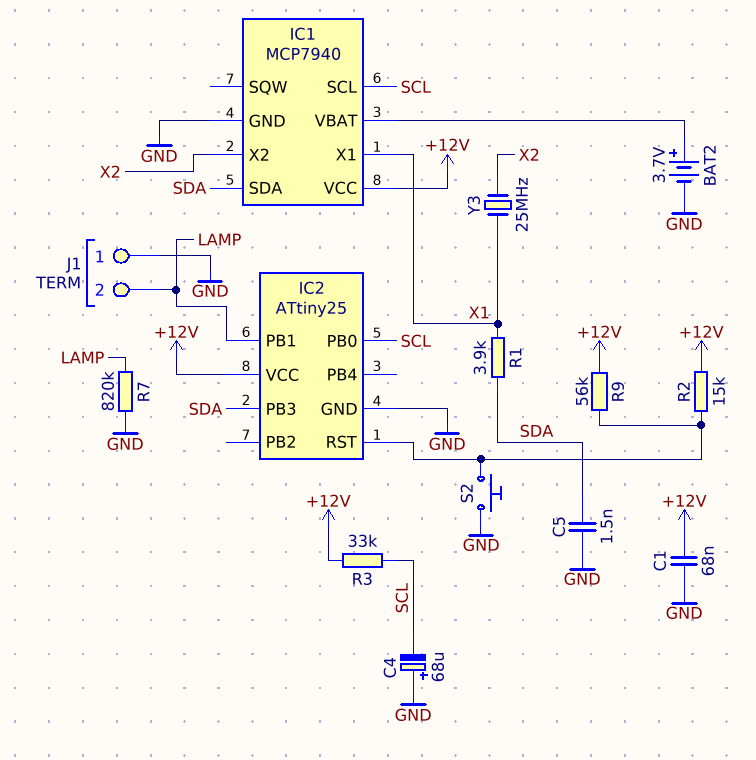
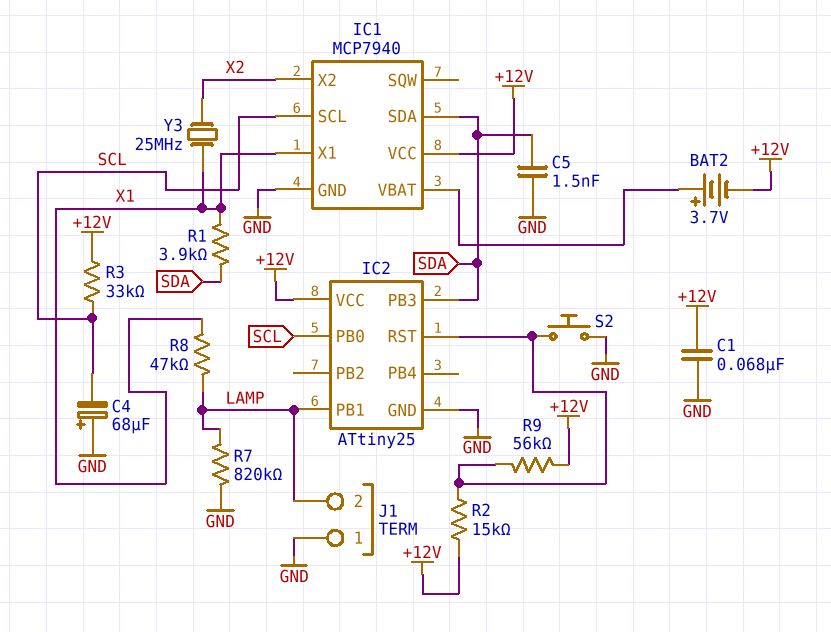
BAT2: 3.7V (plus IC1/VBAT, minus GND) -> 3.7V (plus IC1/VBAT, minus +12V)
R8: none -> 47k (LAMP, X1)

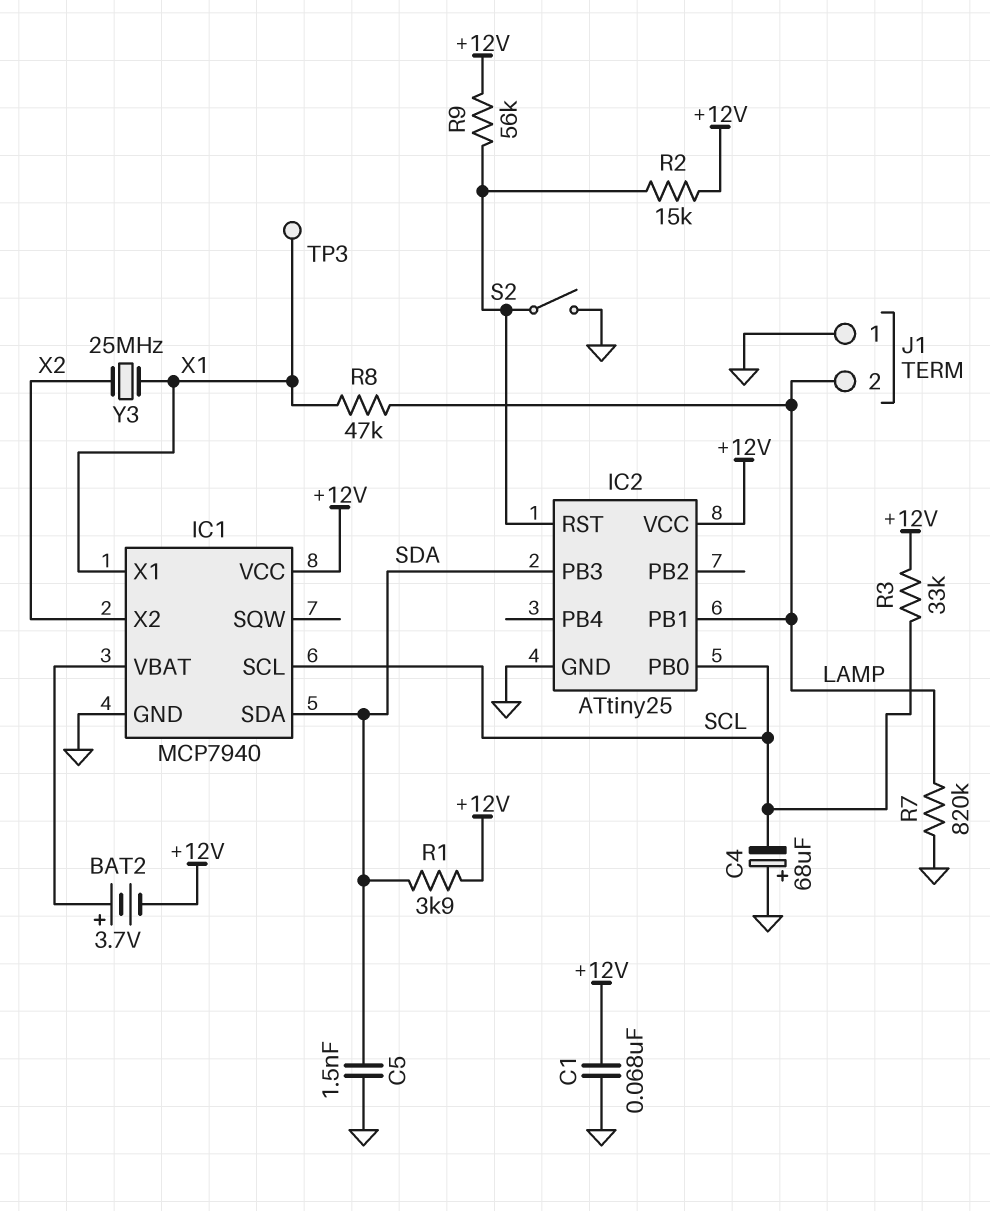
R1: 3.9k (SDA, X1) -> 3.9k (+12V, SDA)
S2: button (GND, IC2/RST) -> switch (GND, IC2/RST)
TP3: none -> test point (X1)

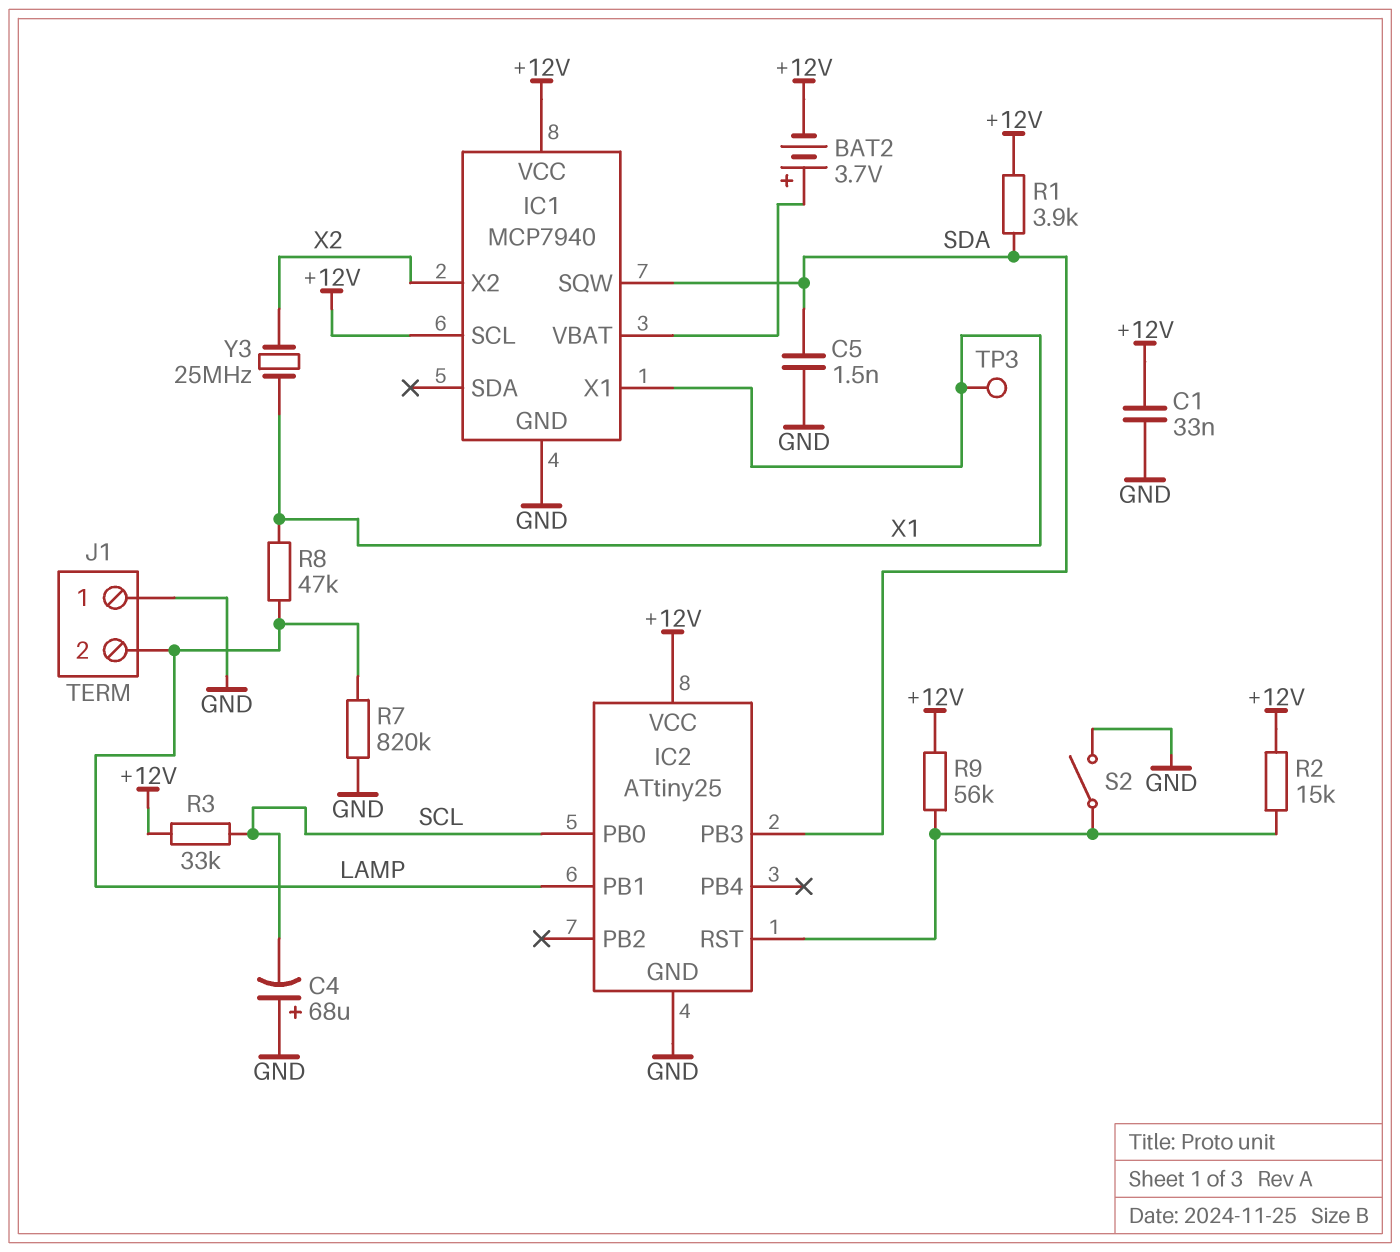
C1: 68nF (+12V, GND) -> 33nF (+12V, GND)
IC1 pin SCL: SCL -> +12V
IC1 pin SDA: SDA -> none
IC1 pin SQW: none -> SDA

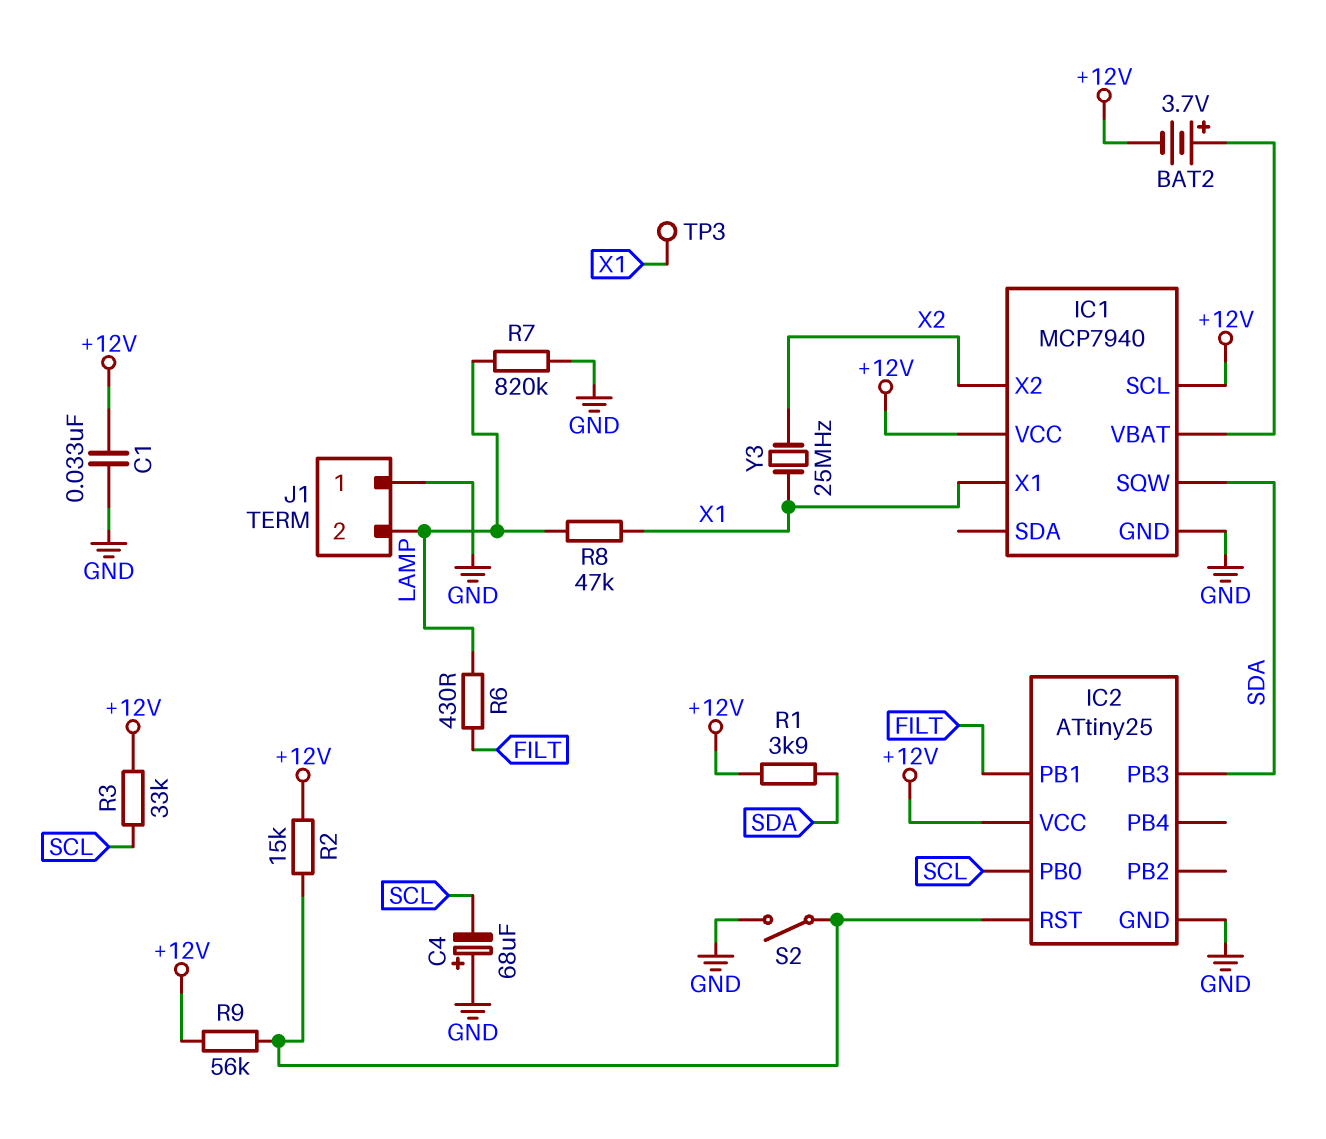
C5: 1.5nF (GND, SDA) -> none
IC2 pin PB1: LAMP -> FILT
R6: none -> 430 (FILT, LAMP)

